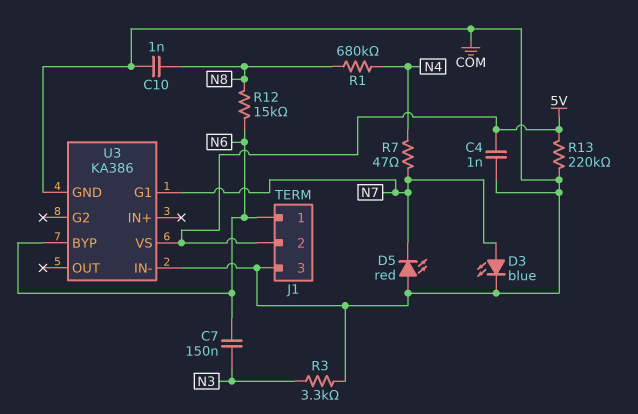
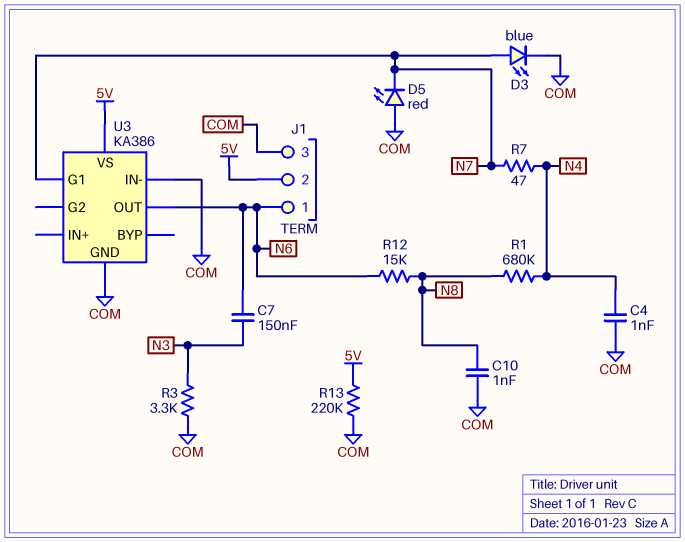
C4: 1nF (5V, COM) -> 1nF (COM, N4)
U3 pin BYP: N6 -> none
U3 pin OUT: none -> N6

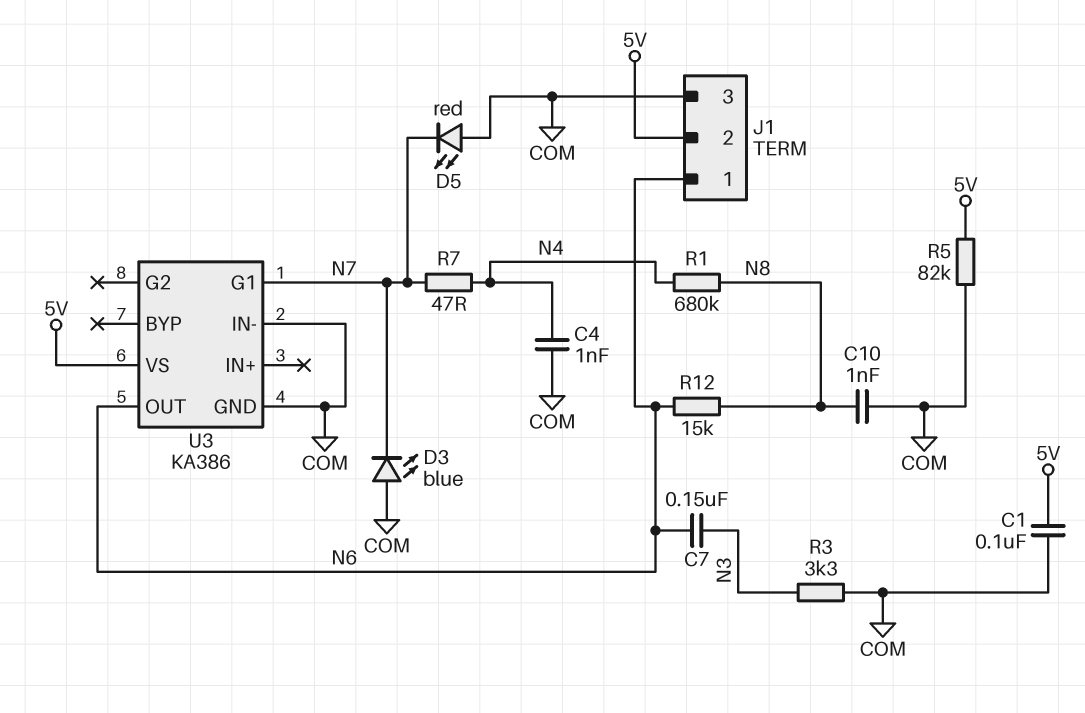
C1: none -> 100nF (5V, COM)
D3: LED blue (A N7, K COM) -> LED blue (A COM, K N7)
R5: none -> 82k (5V, COM)
R13: 220k (5V, COM) -> none

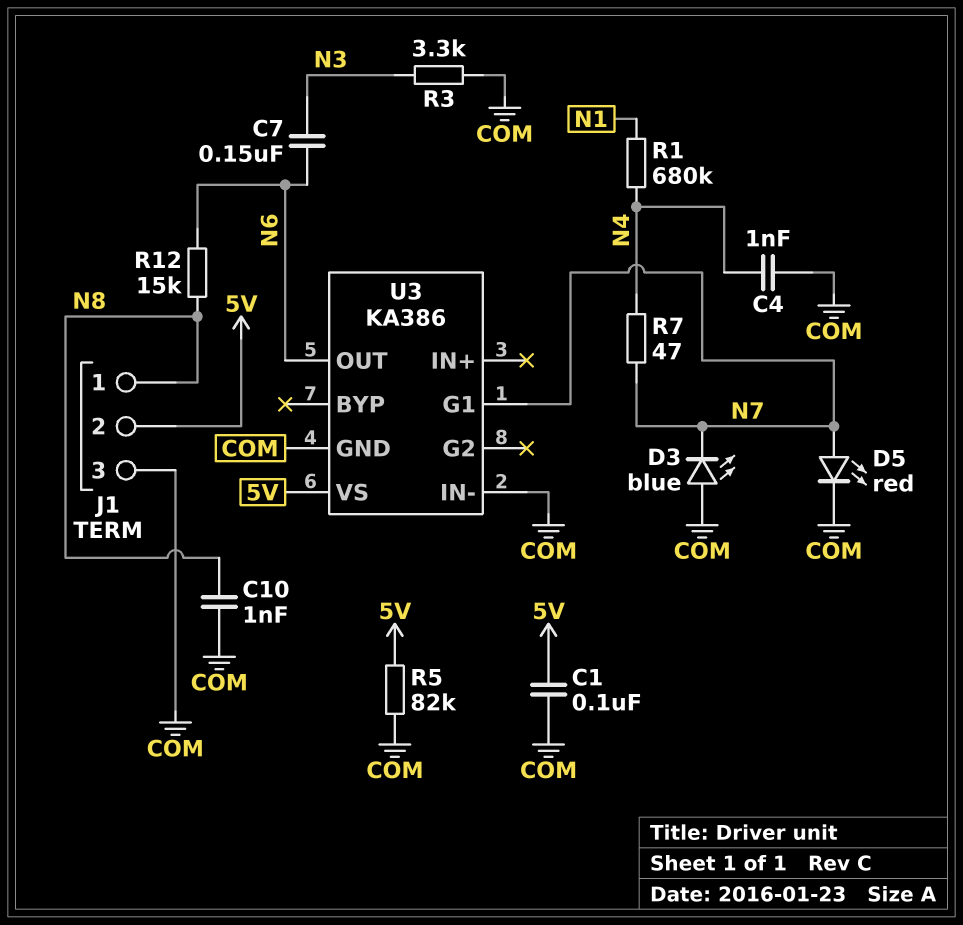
D5: LED red (A COM, K N7) -> LED red (A N7, K COM)
J1 pin 1: N6 -> N8
R1: 680k (N4, N8) -> 680k (N1, N4)

